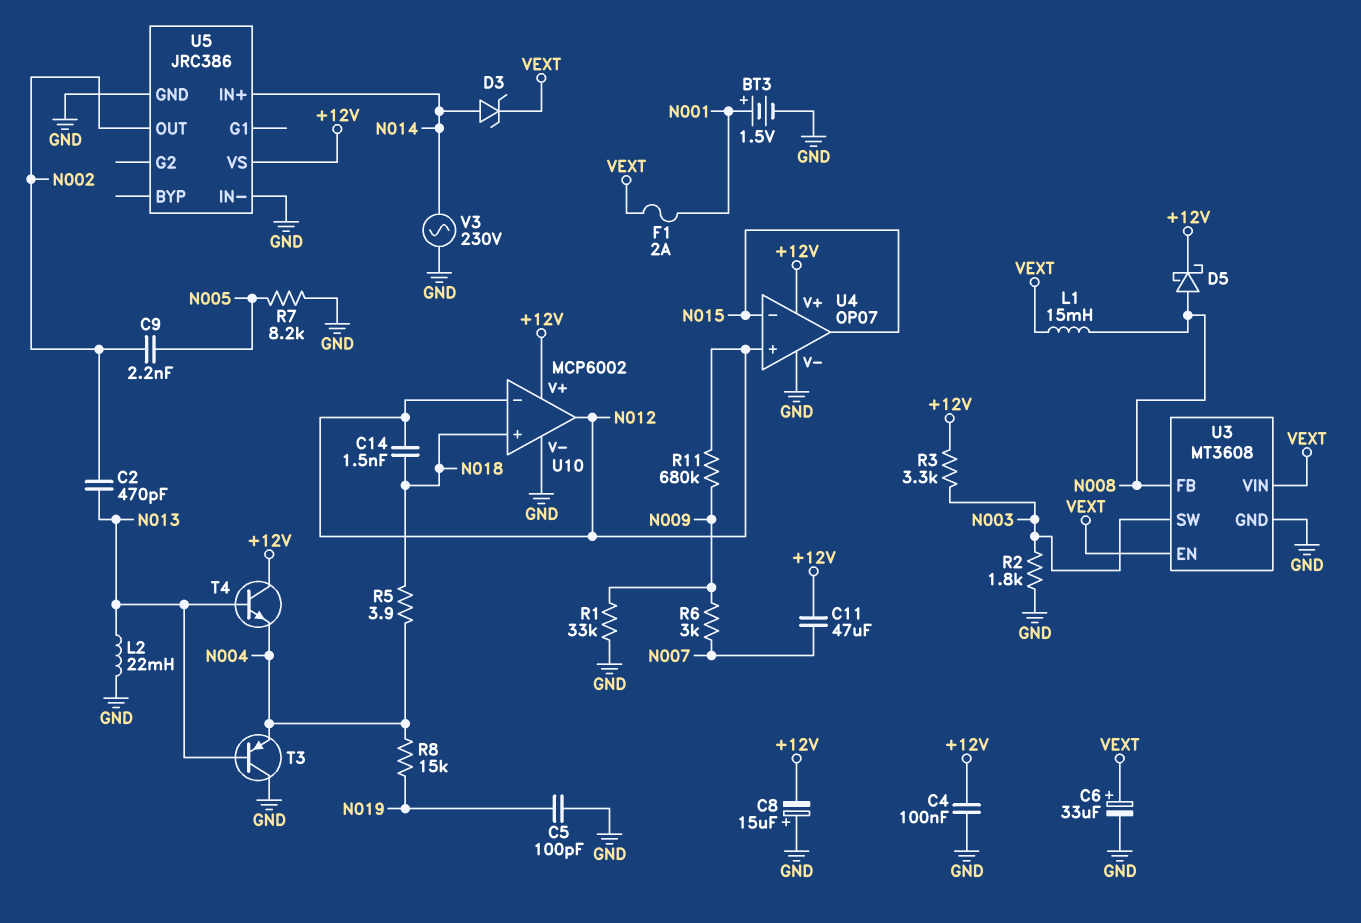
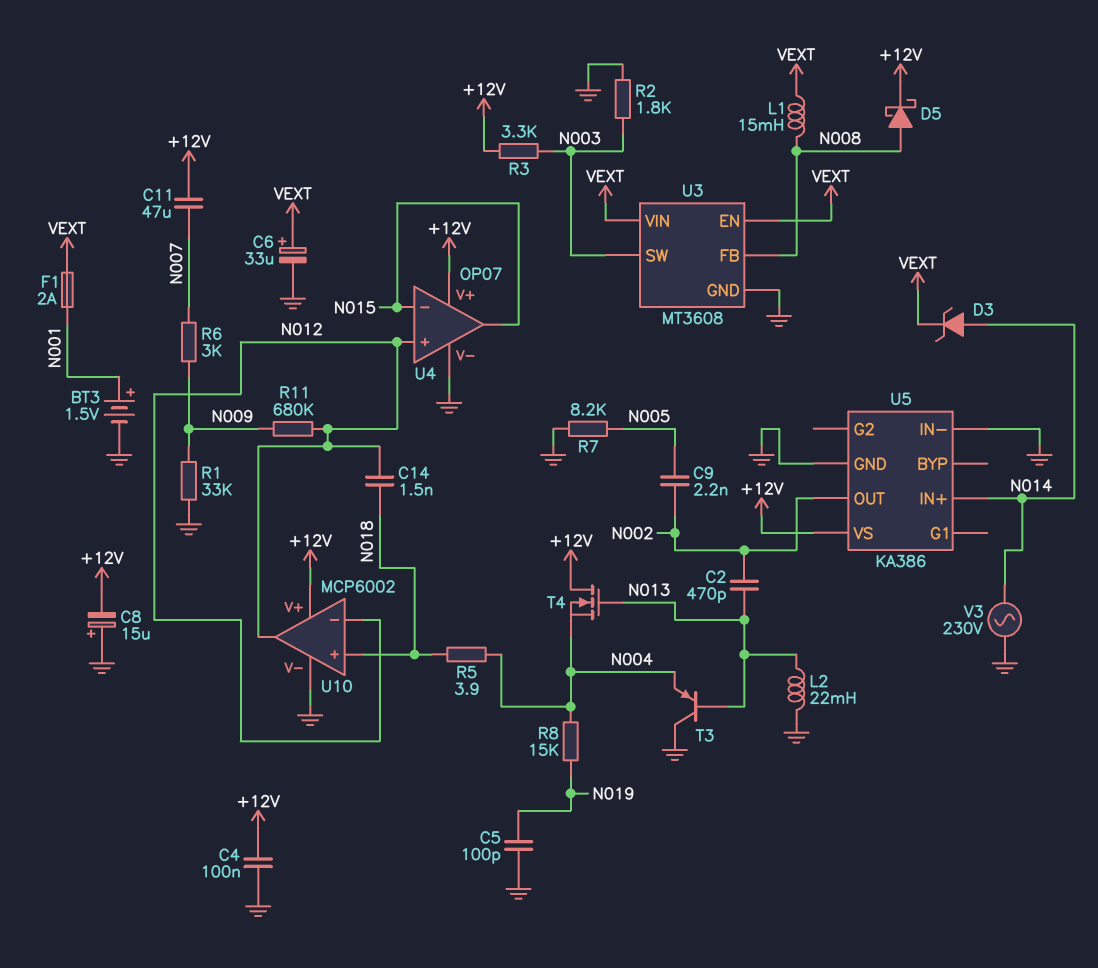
T4: NPN (B N013, C +12V, E N004) -> NMOS (G N013, D +12V, S N004)
U5: JRC386 -> KA386

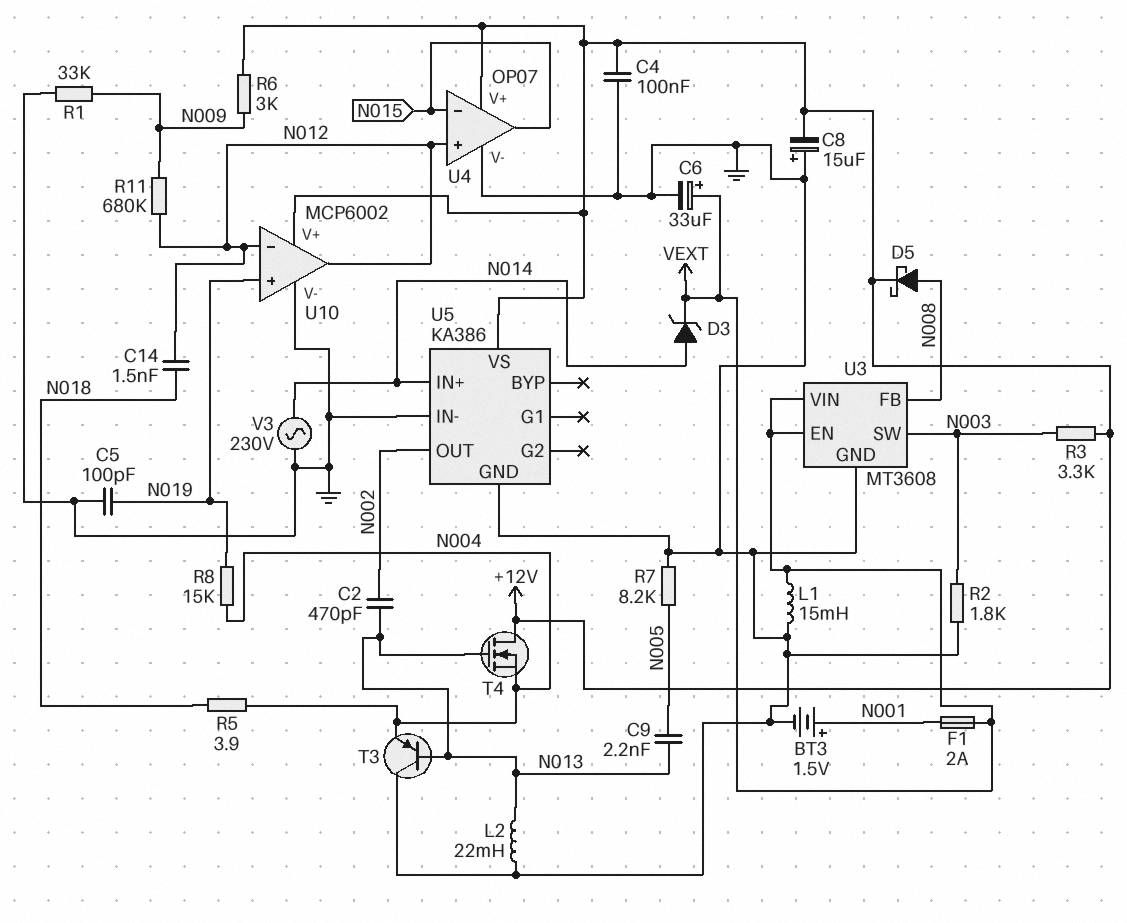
C9: 2.2nF (N002, N005) -> 2.2nF (N005, N013)
C11: 47uF (+12V, N007) -> none
L1: 15mH (N008, VEXT) -> 15mH (GND, VEXT)
R6: 3k (N007, N009) -> 3k (+12V, N009)
U10 pin in+: N018 -> N019

